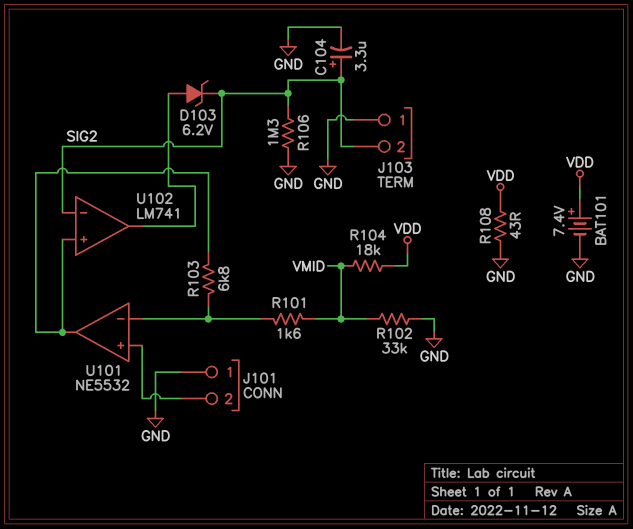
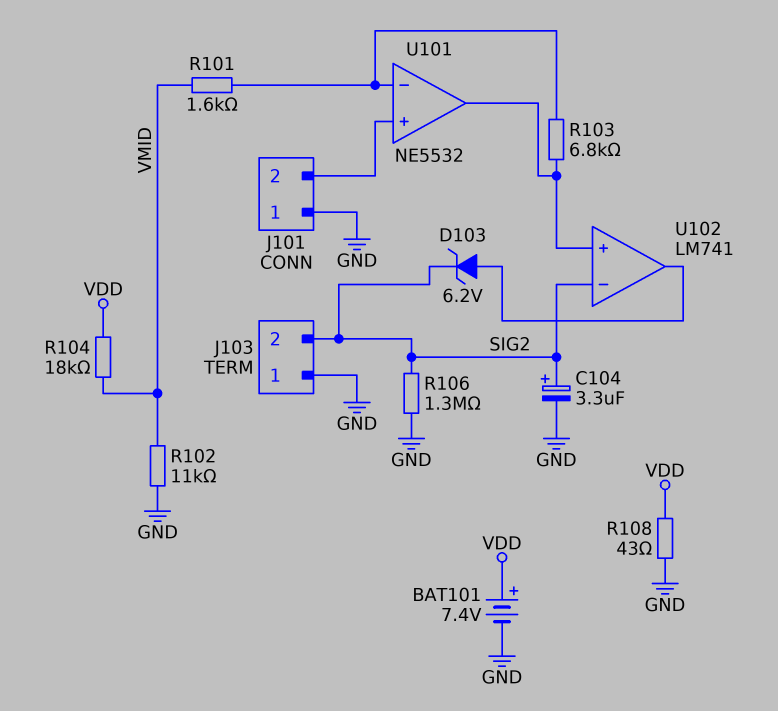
R102: 33k (GND, VMID) -> 11k (GND, VMID)

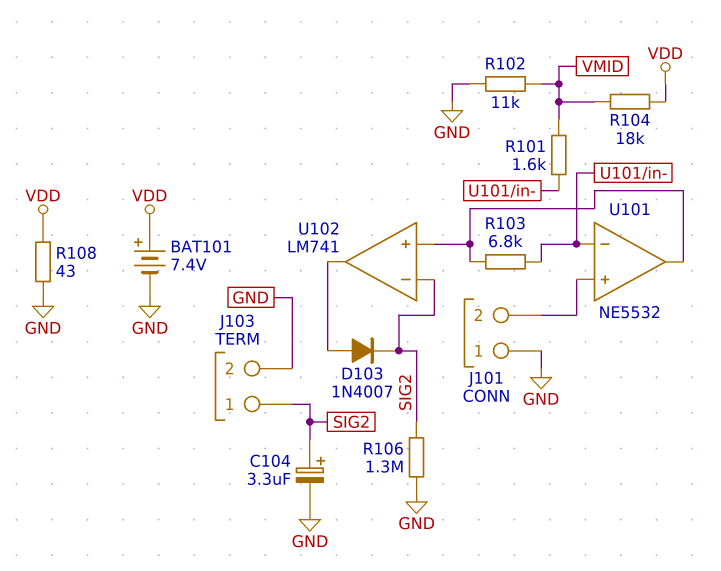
D103: zener 6.2V (A U102/out, K SIG2) -> diode 1N4007 (A U102/out, K SIG2)
J103 pin 1: GND -> SIG2
J103 pin 2: SIG2 -> GND

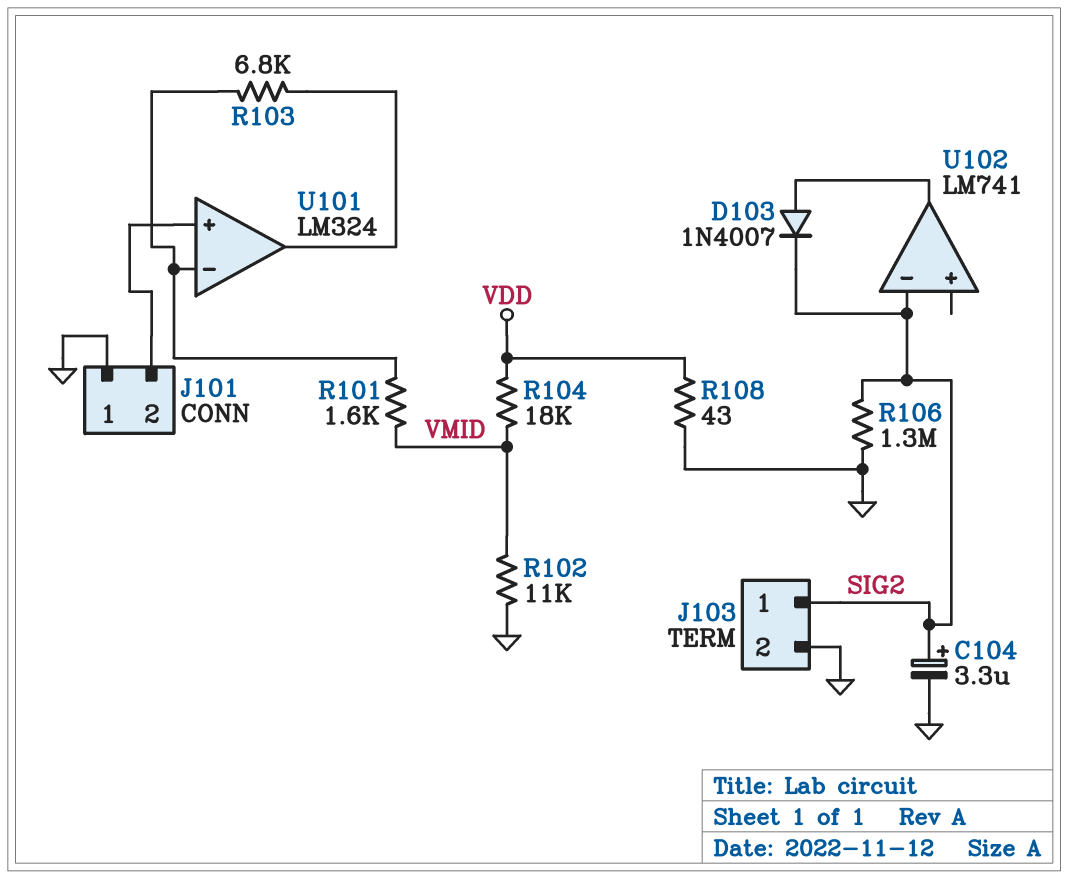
BAT101: 7.4V (plus VDD, minus GND) -> none
U101: NE5532 -> LM324
U102 pin in+: U101/out -> none

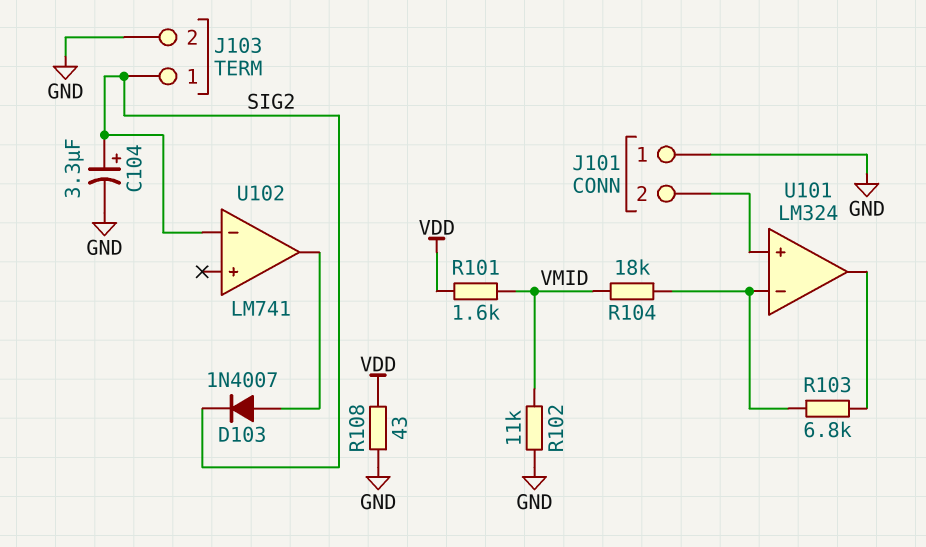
R101: 1.6k (U101/in-, VMID) -> 1.6k (VDD, VMID)
R104: 18k (VDD, VMID) -> 18k (U101/in-, VMID)
R106: 1.3M (GND, SIG2) -> none

